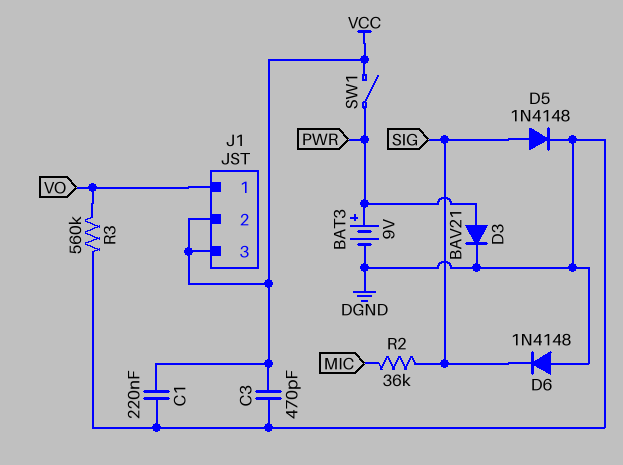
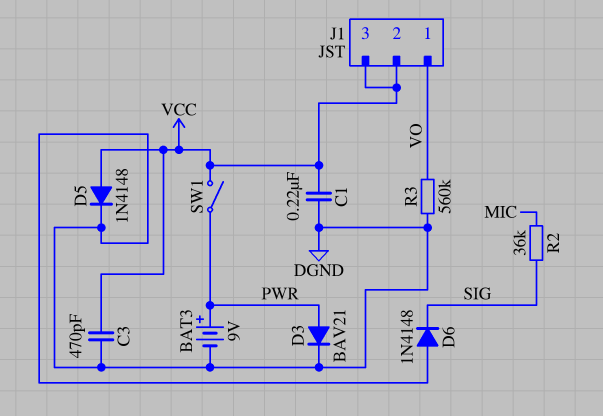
D5: diode 1N4148 (A SIG, K DGND) -> diode 1N4148 (A VCC, K DGND)

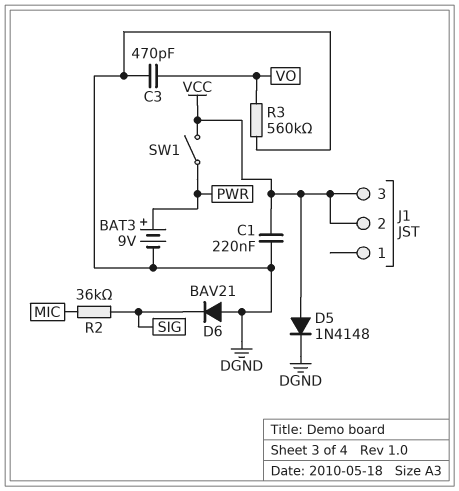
C3: 470pF (DGND, VCC) -> 470pF (DGND, VO)
D3: diode BAV21 (A PWR, K DGND) -> none
D6: diode 1N4148 (A DGND, K SIG) -> diode BAV21 (A DGND, K SIG)
J1 pin 1: VO -> none

